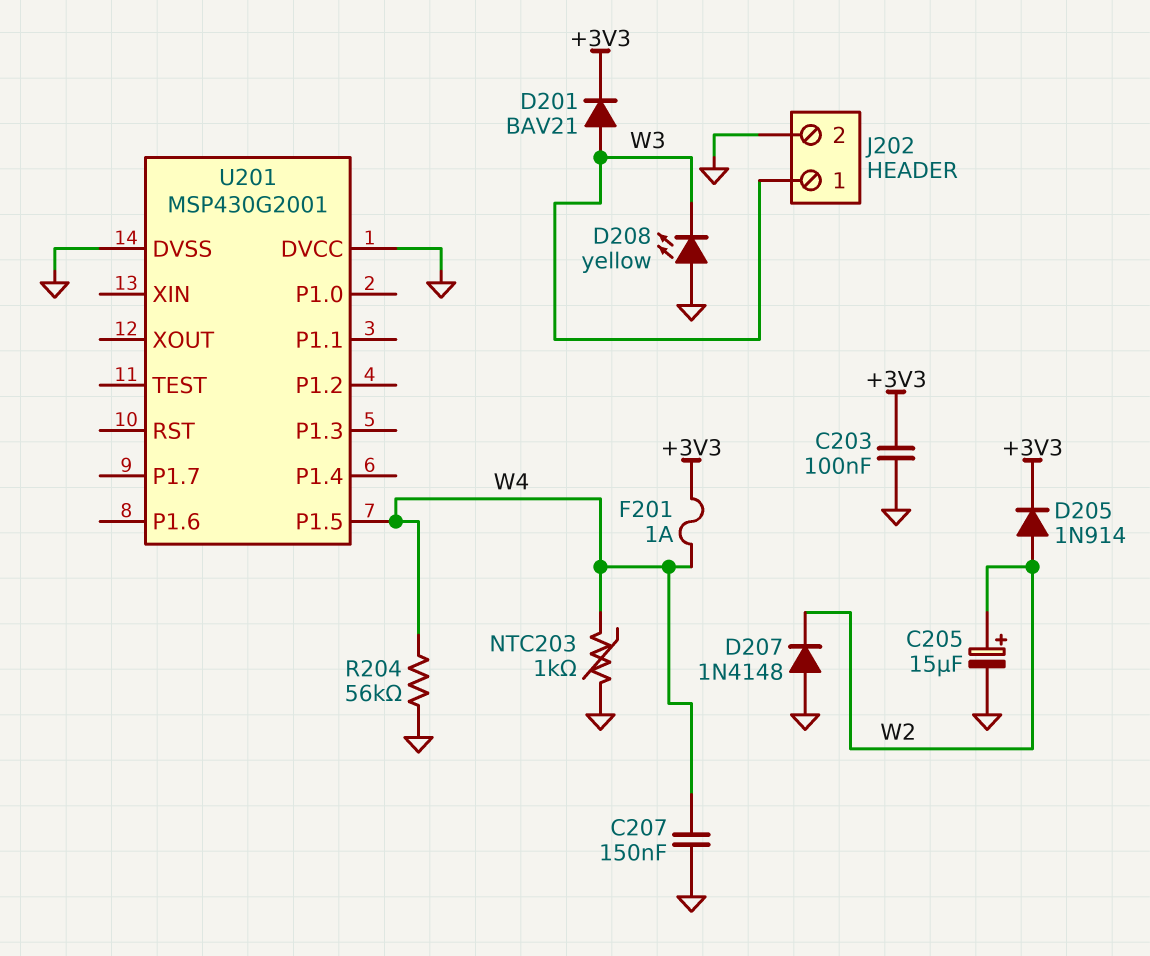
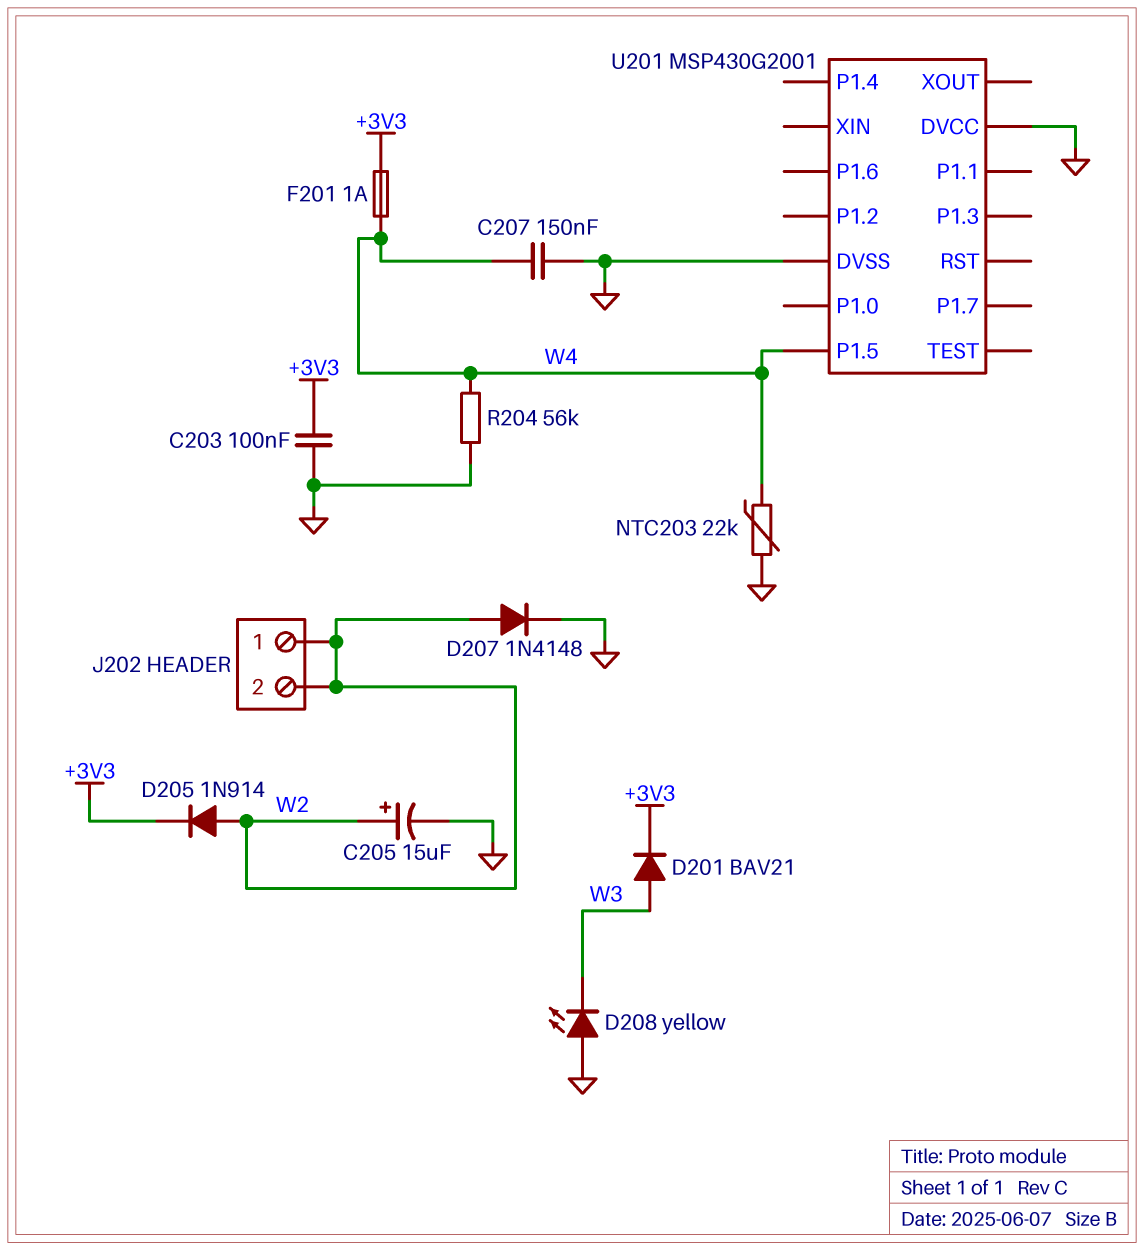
D207: diode 1N4148 (A GND, K W2) -> diode 1N4148 (A W2, K GND)
J202 pin 1: W3 -> W2
J202 pin 2: GND -> W2
NTC203: 1k (GND, W4) -> 22k (GND, W4)

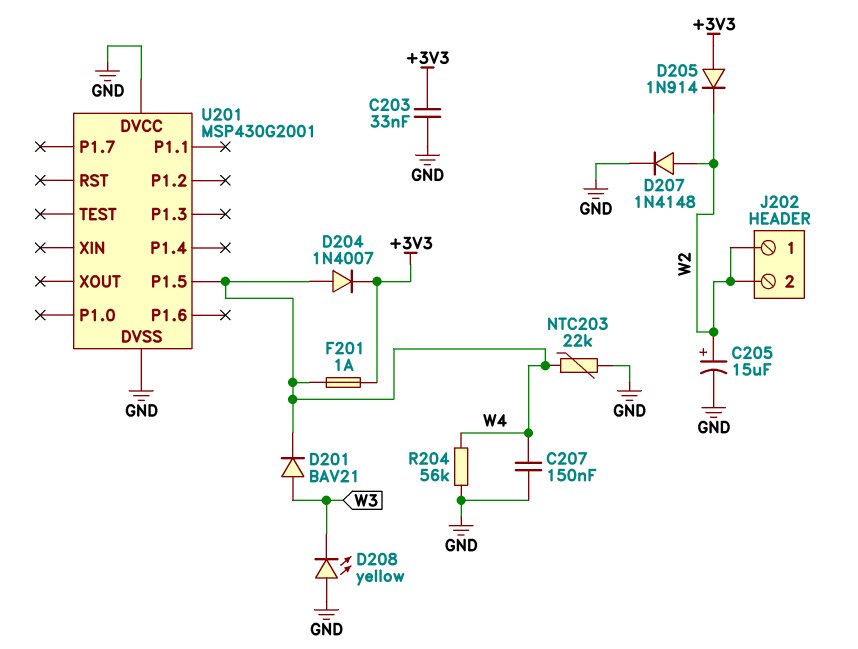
C203: 100nF (+3V3, GND) -> 33nF (+3V3, GND)
D201: diode BAV21 (A W3, K +3V3) -> diode BAV21 (A W3, K W4)
D204: none -> diode 1N4007 (A W4, K +3V3)
D205: diode 1N914 (A W2, K +3V3) -> diode 1N914 (A +3V3, K W2)

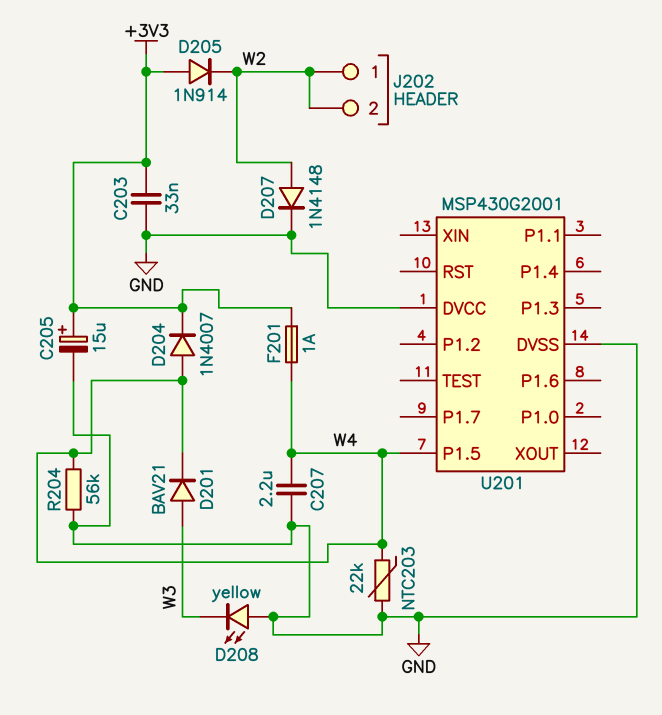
C205: 15uF (plus W2, minus GND) -> 15uF (plus +3V3, minus GND)
C207: 150nF (GND, W4) -> 2.2uF (GND, W4)

